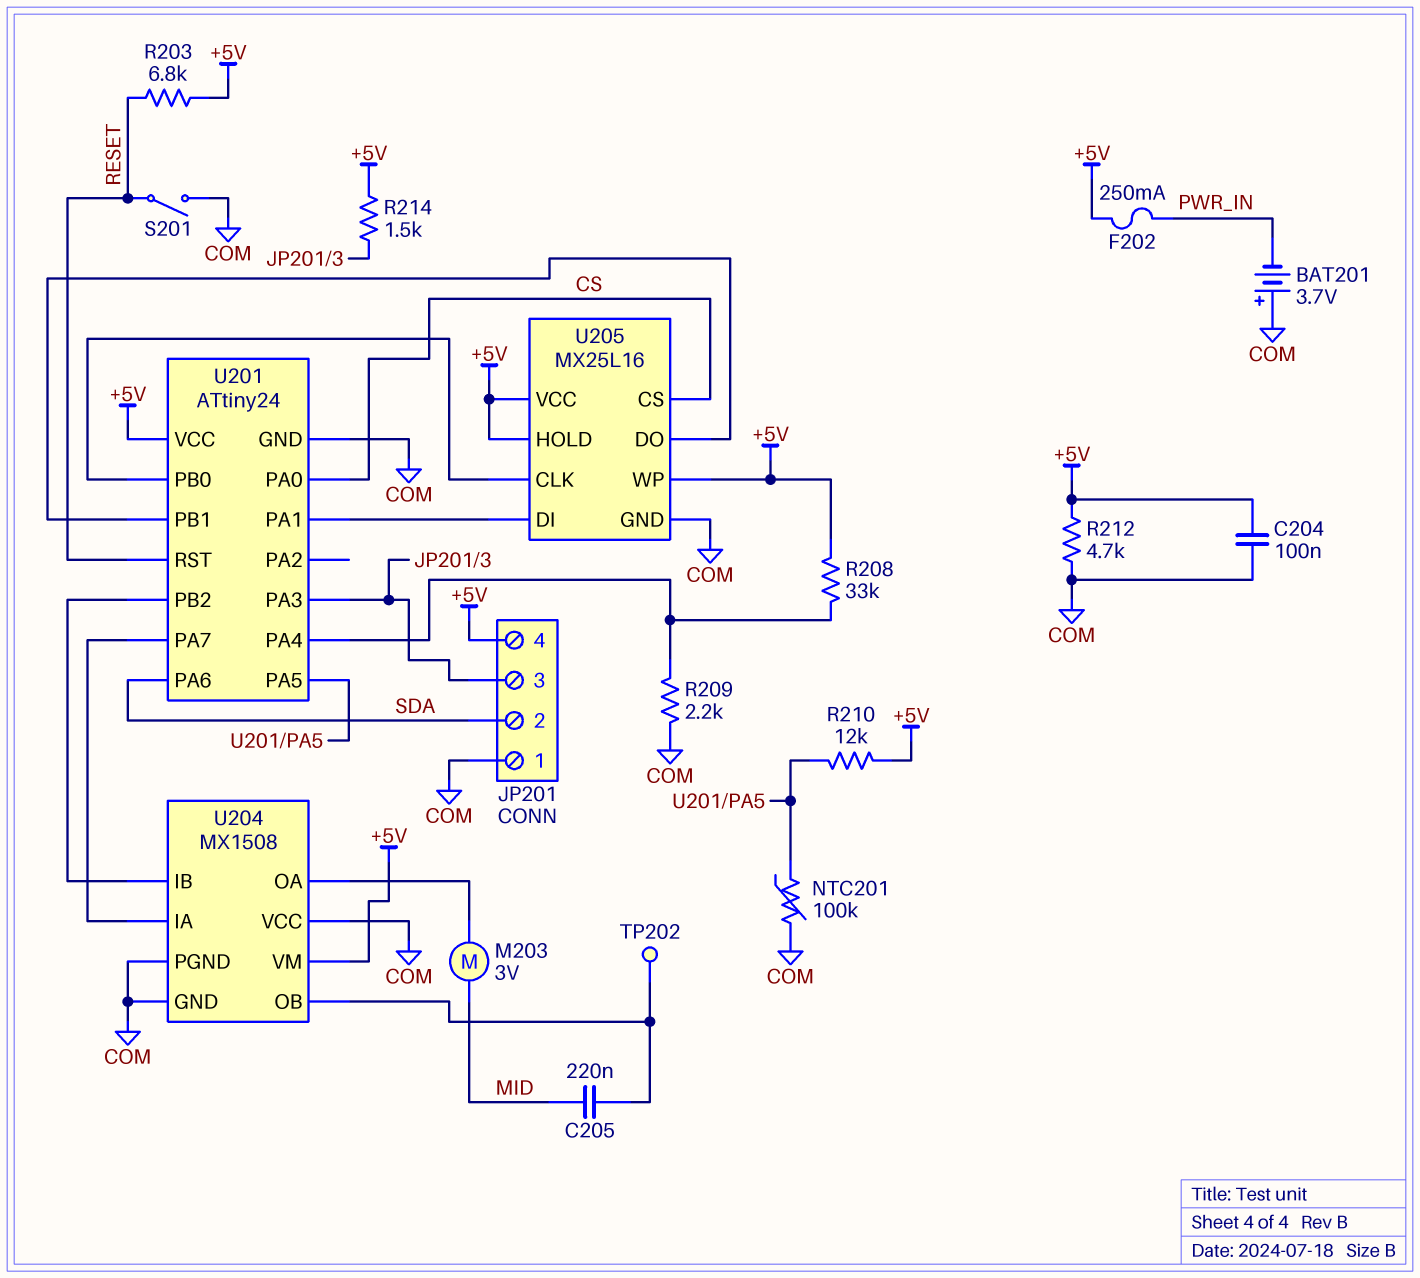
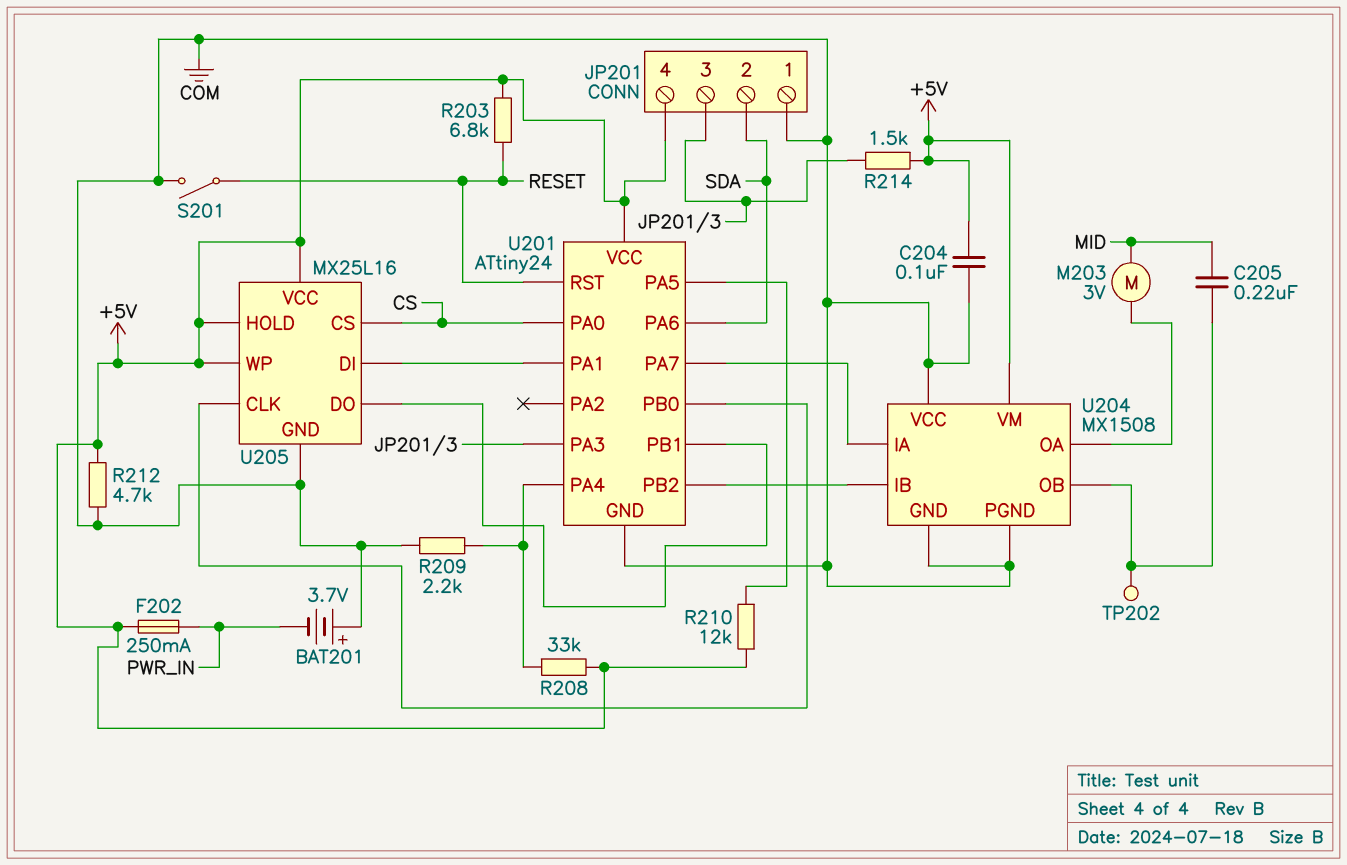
NTC201: 100k (COM, U201/PA5) -> none

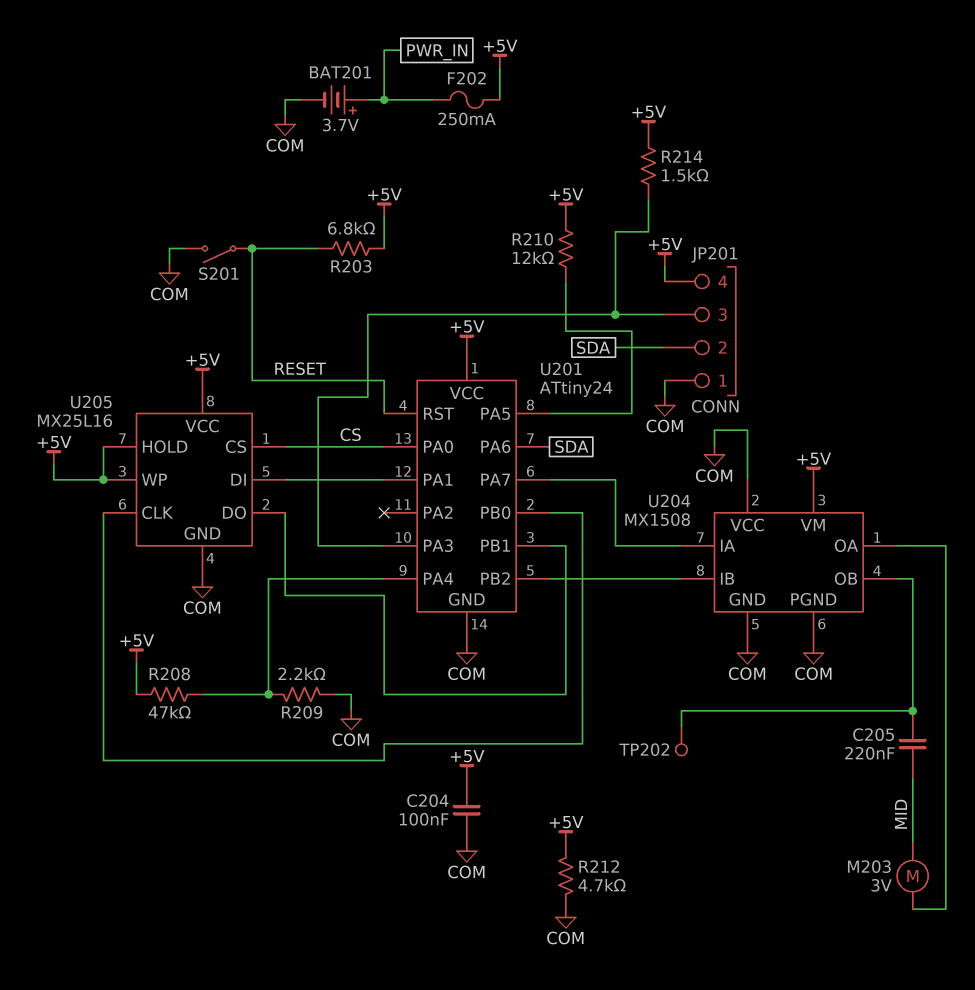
BAT201: 3.7V (plus COM, minus PWR_IN) -> 3.7V (plus PWR_IN, minus COM)
R208: 33k (+5V, U201/PA4) -> 47k (+5V, U201/PA4)

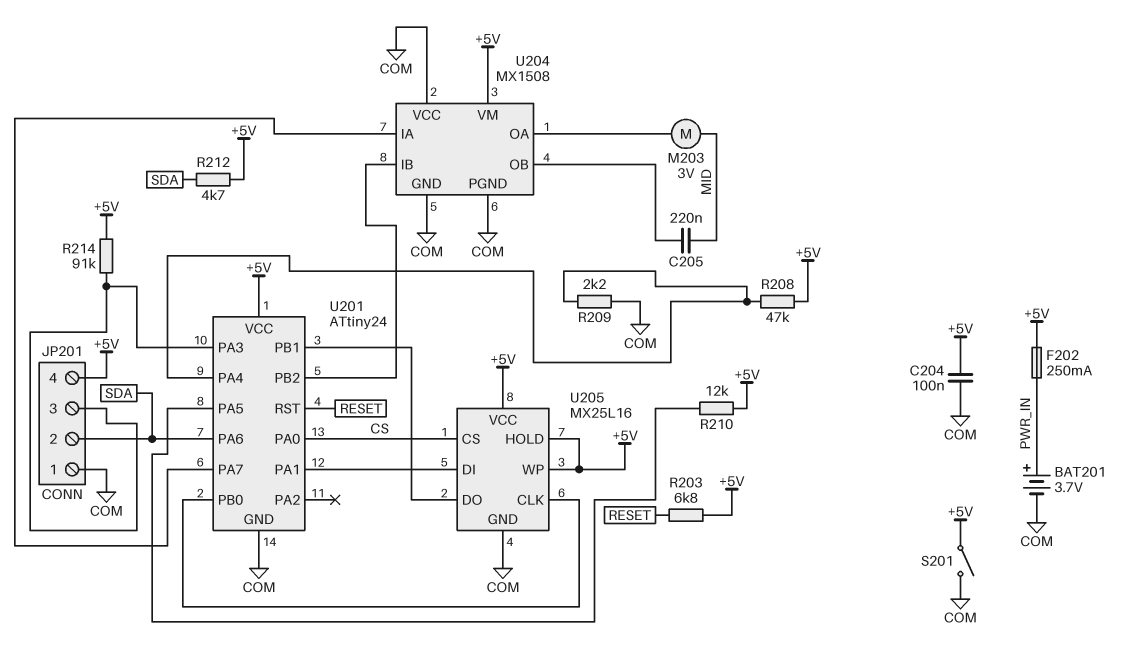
R212: 4.7k (+5V, COM) -> 4.7k (+5V, SDA)
R214: 1.5k (+5V, JP201/3) -> 91k (+5V, JP201/3)
S201: switch (COM, RESET) -> switch (+5V, COM)
TP202: test point (U204/OB) -> none

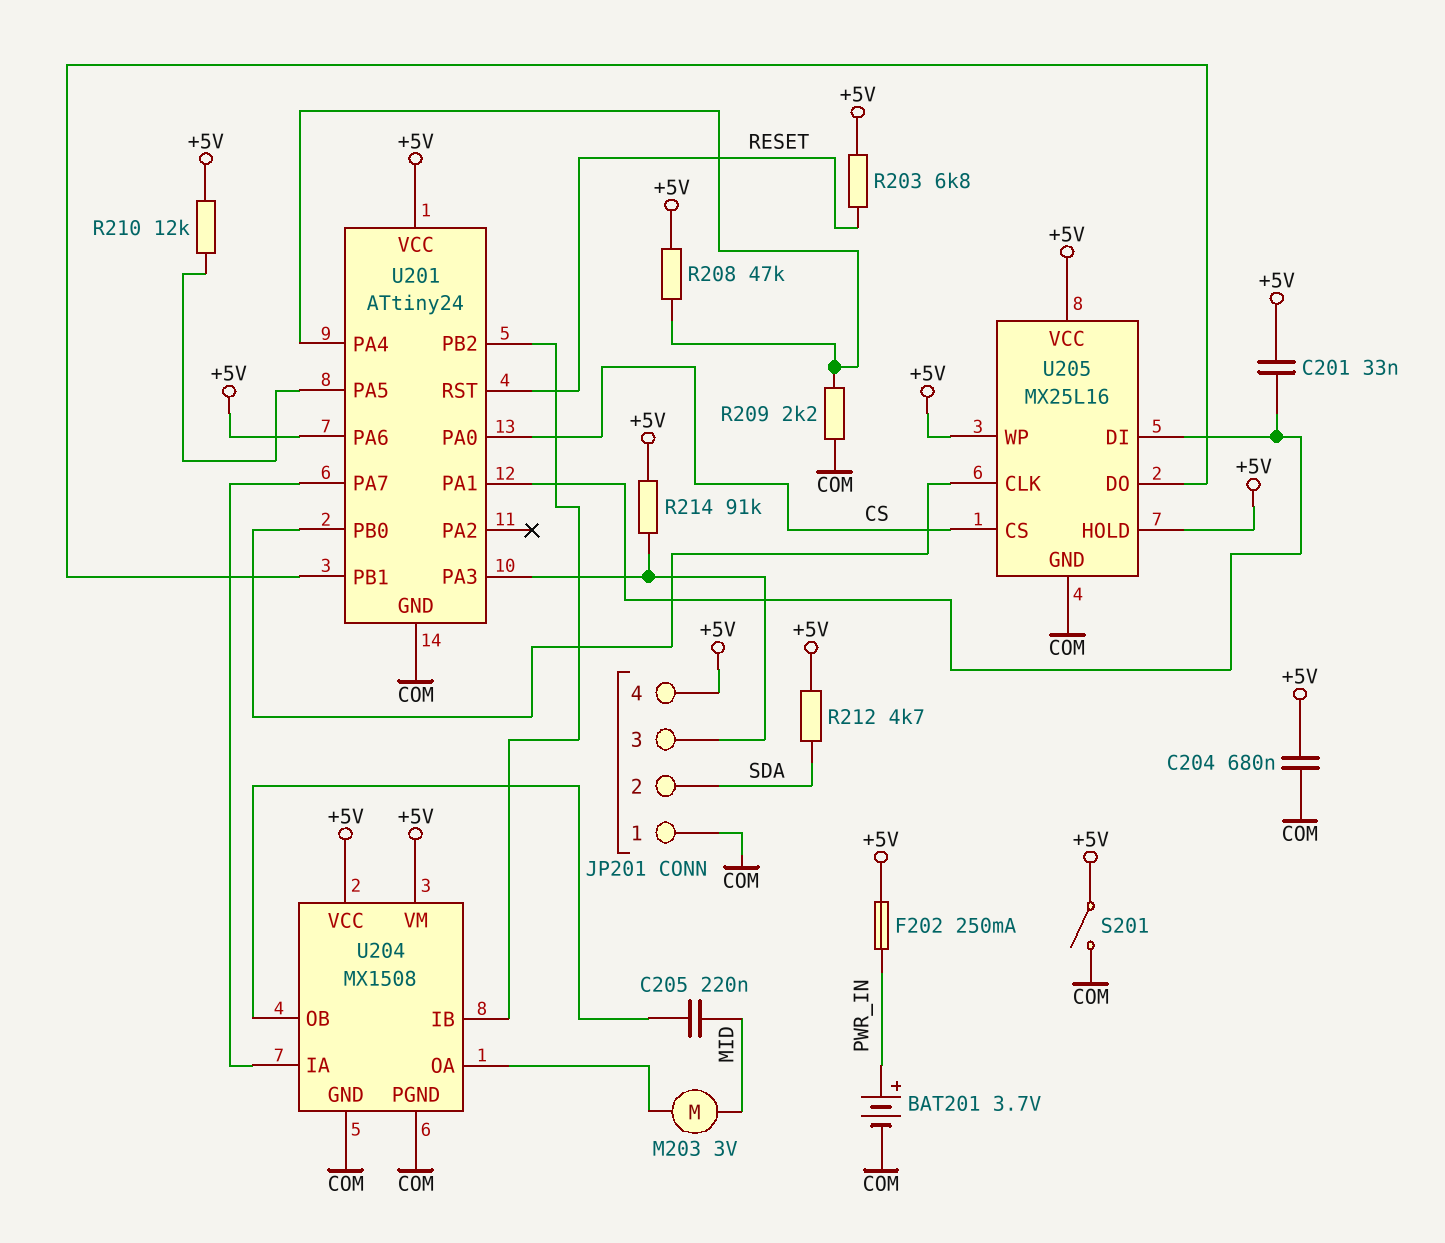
C201: none -> 33nF (+5V, U201/PA1)
C204: 100nF (+5V, COM) -> 680nF (+5V, COM)
U201 pin PA6: SDA -> +5V
U204 pin VCC: COM -> +5V

